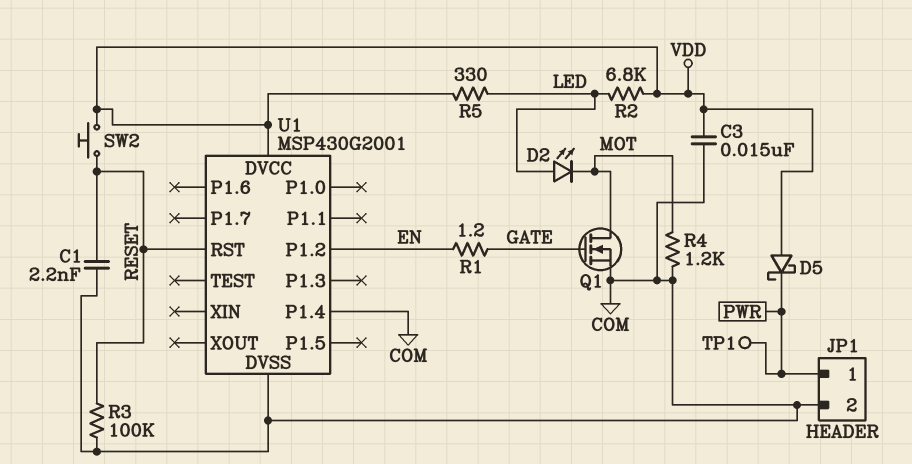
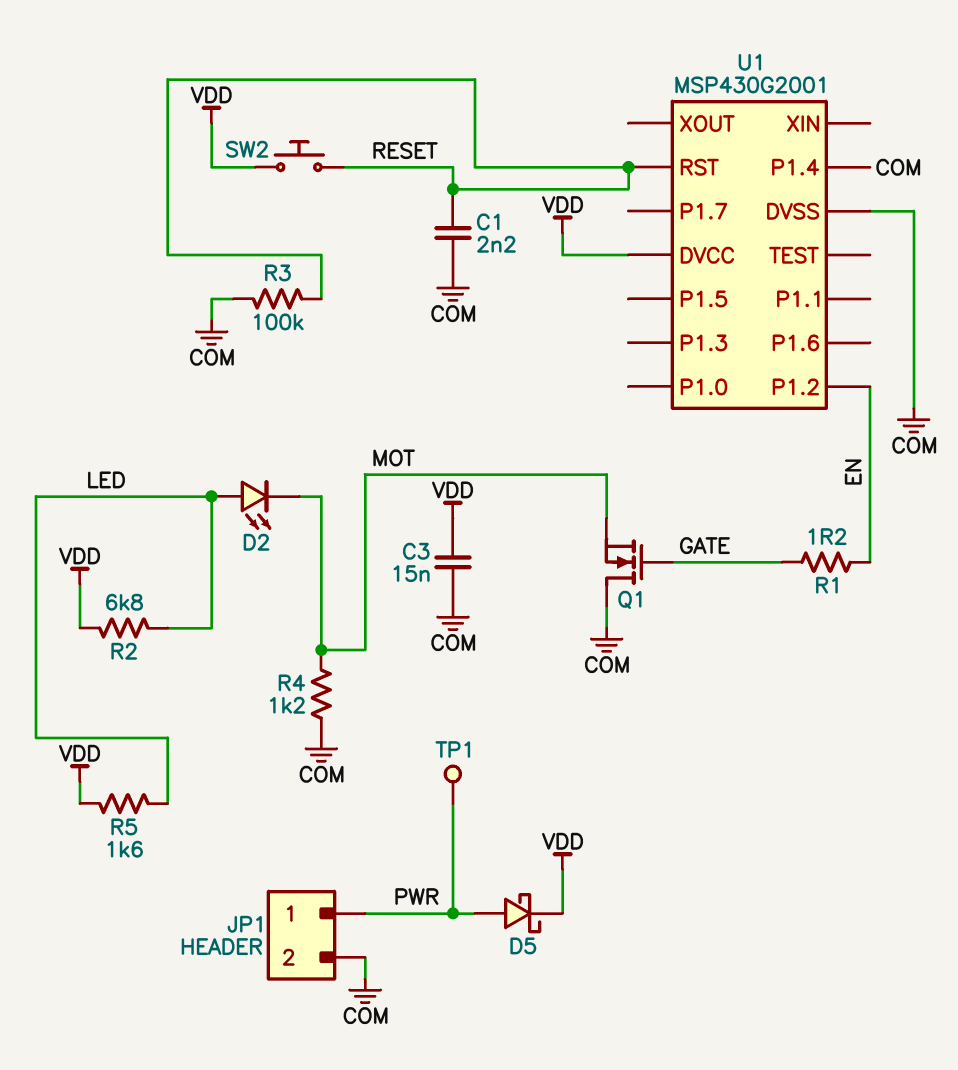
D5: schottky (A VDD, K PWR) -> schottky (A PWR, K VDD)
Q1: NMOS (G GATE, D MOT, S COM) -> NMOS (G GATE, D COM, S MOT)
R5: 330 (LED, VDD) -> 1.6k (LED, VDD)

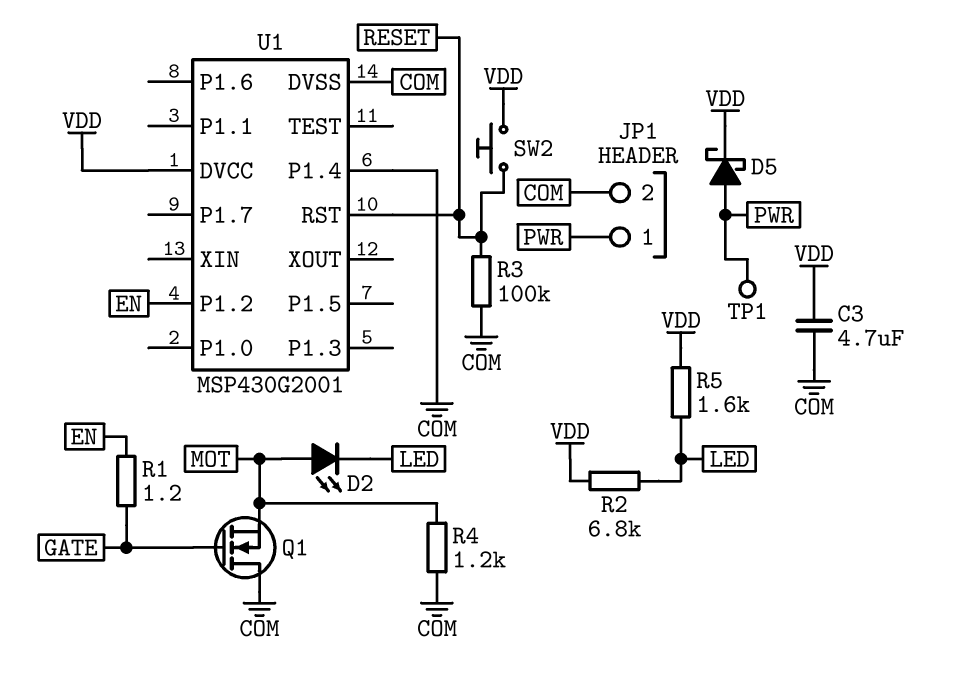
C1: 2.2nF (COM, RESET) -> none
C3: 15nF (COM, VDD) -> 4.7uF (COM, VDD)
D2: LED (A LED, K MOT) -> LED (A MOT, K LED)

